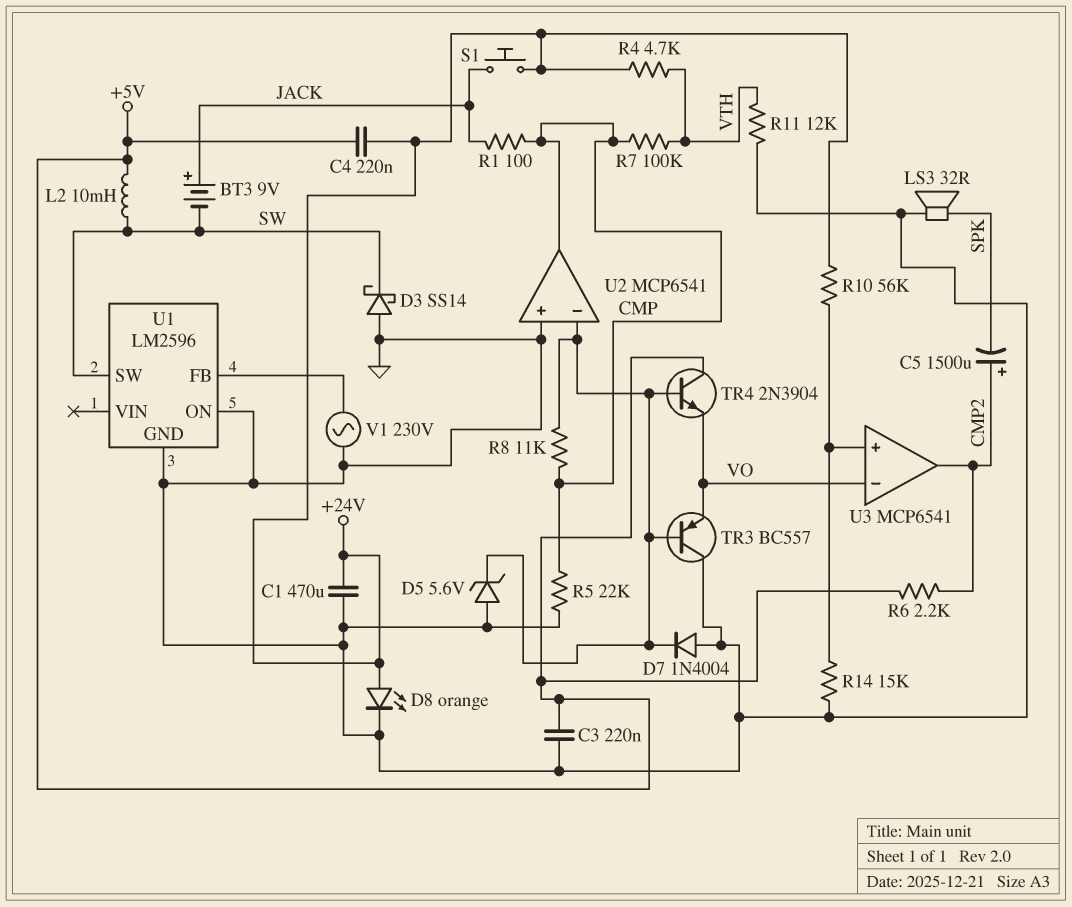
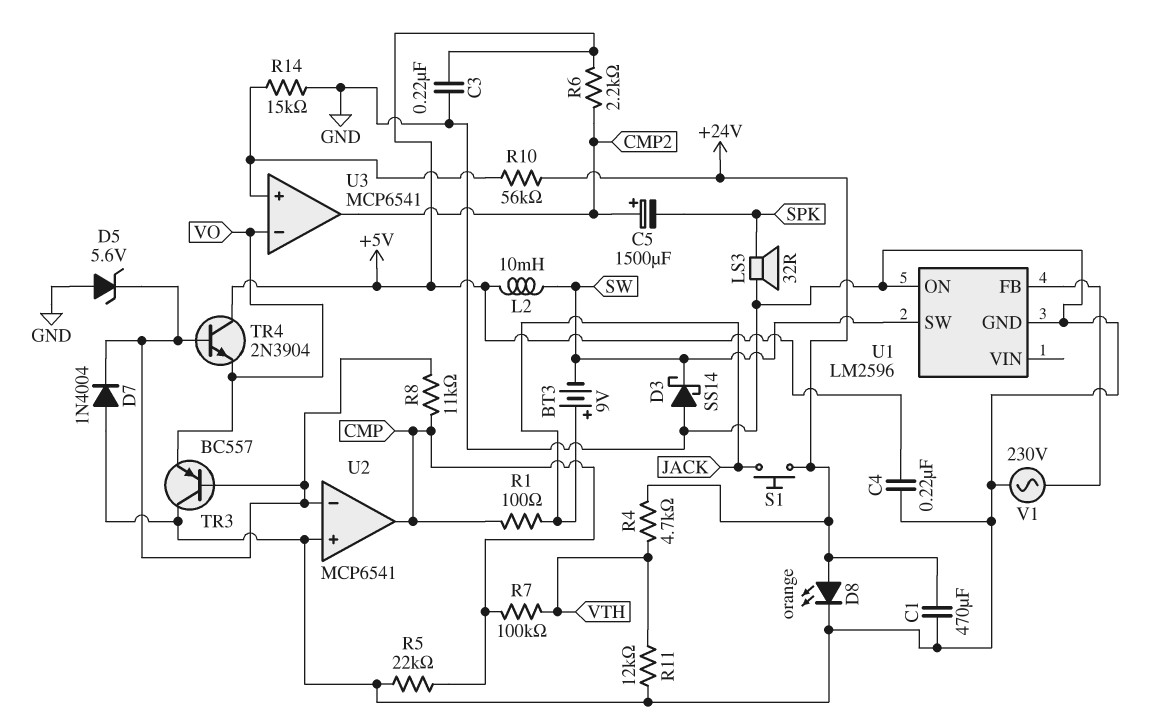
C4: 220nF (+5V, +24V) -> 220nF (+5V, GND)

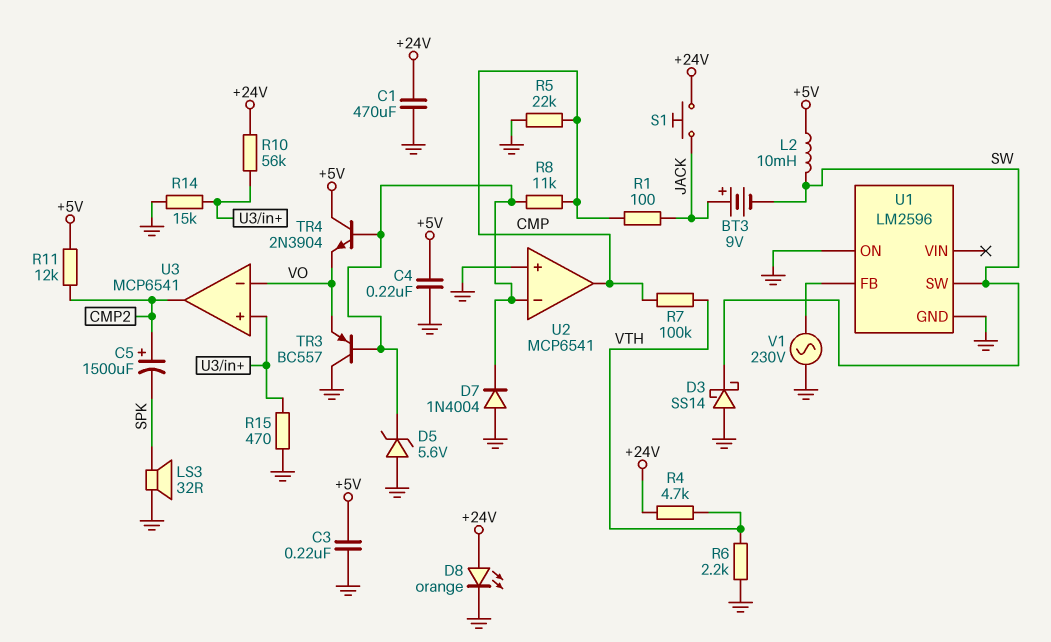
R6: 2.2k (+5V, CMP2) -> 2.2k (GND, VTH)
R11: 12k (GND, VTH) -> 12k (+5V, CMP2)
R15: none -> 470 (GND, U3/in+)

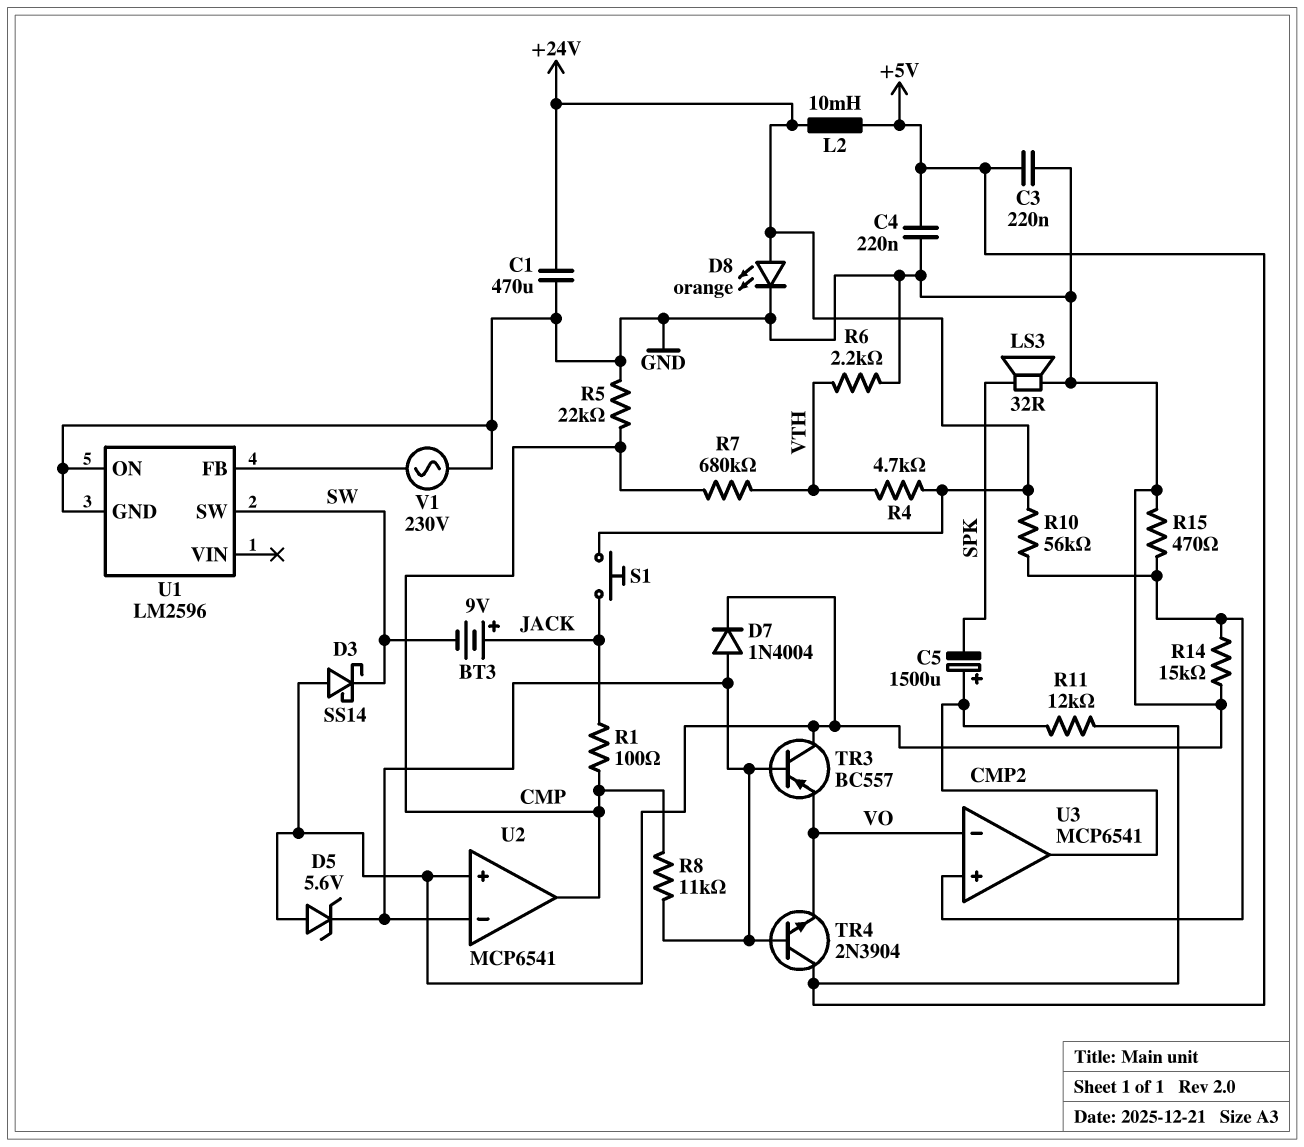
D7: diode 1N4004 (A GND, K U2/in-) -> diode 1N4004 (A U2/in-, K GND)
L2: 10mH (+5V, SW) -> 10mH (+5V, +24V)
R7: 100k (CMP, VTH) -> 680k (CMP, VTH)

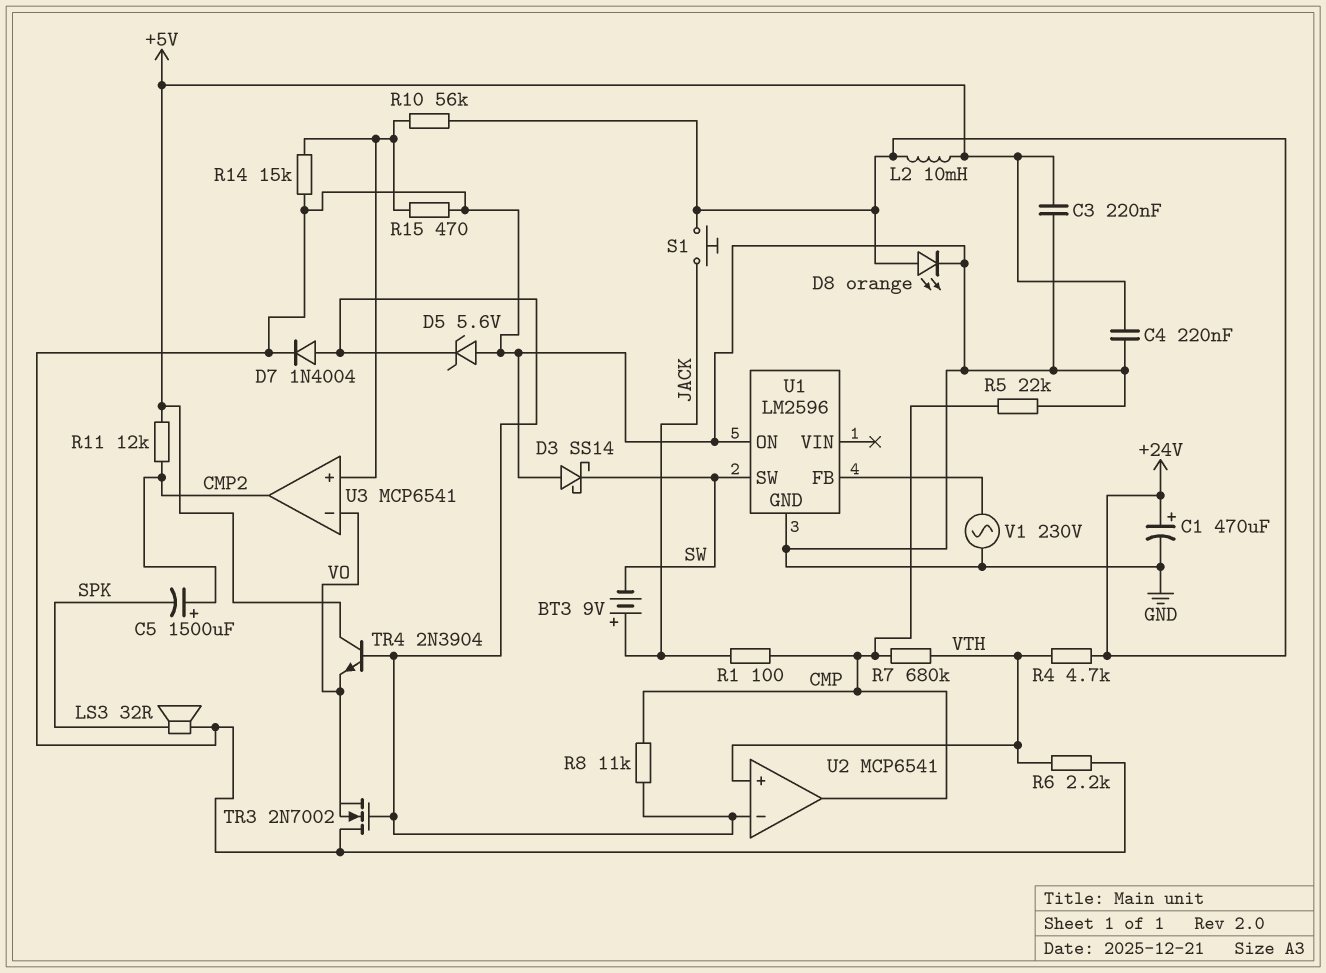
C1: 470uF (+24V, GND) -> 470uF (plus +24V, minus GND)
TR3: PNP BC557 (B U2/in-, C GND, E VO) -> NMOS 2N7002 (G U2/in-, D GND, S VO)
U2 pin in+: GND -> VTH

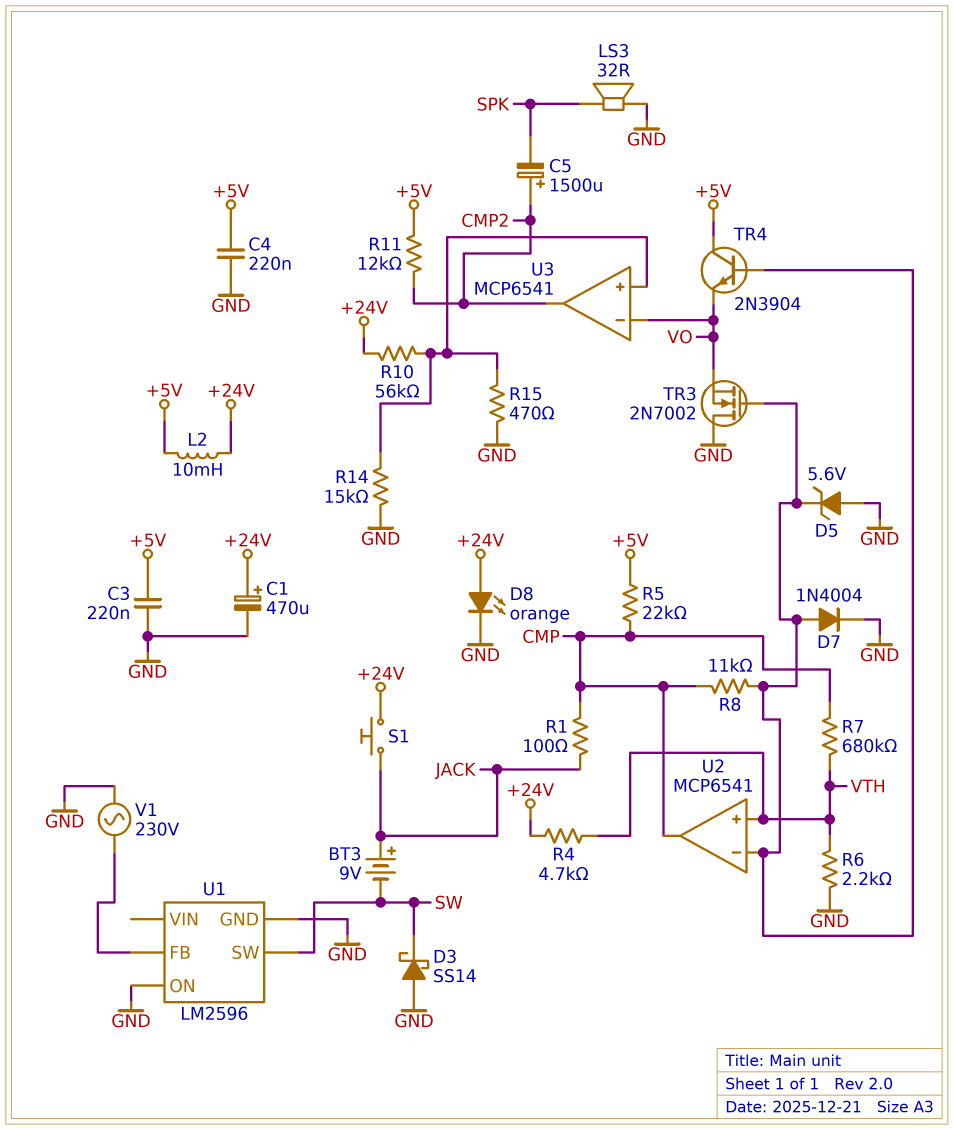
R5: 22k (CMP, GND) -> 22k (+5V, CMP)

